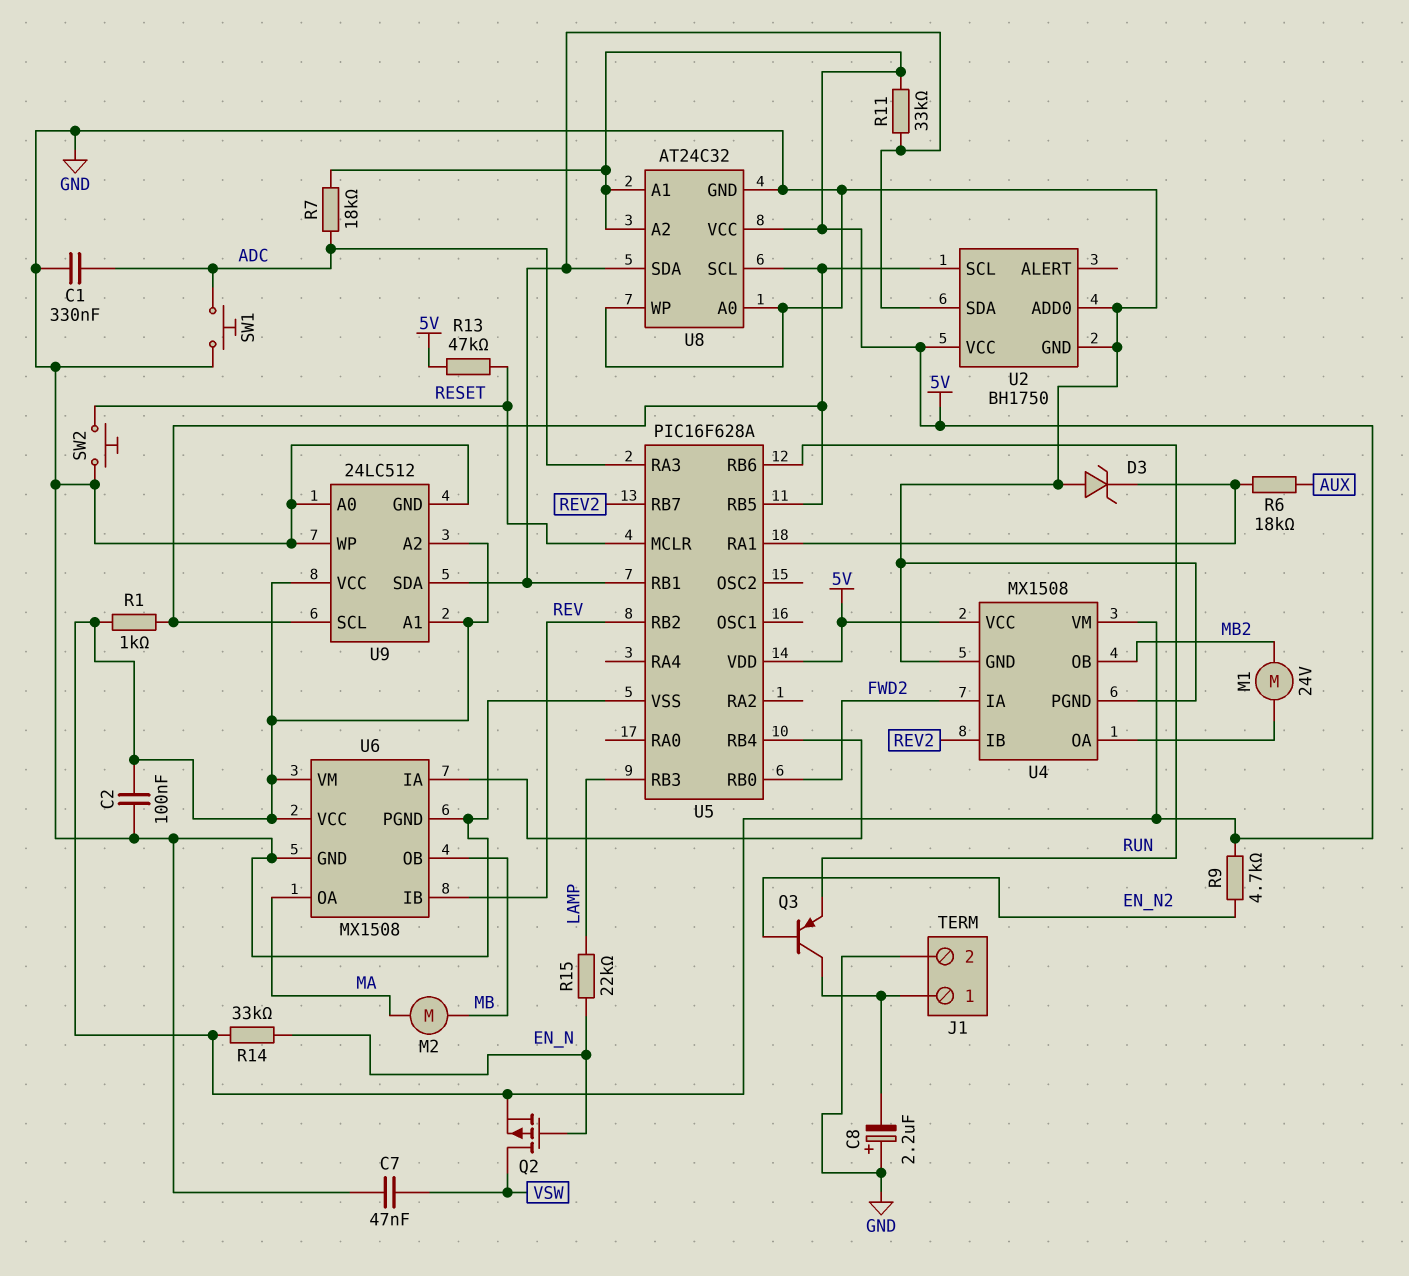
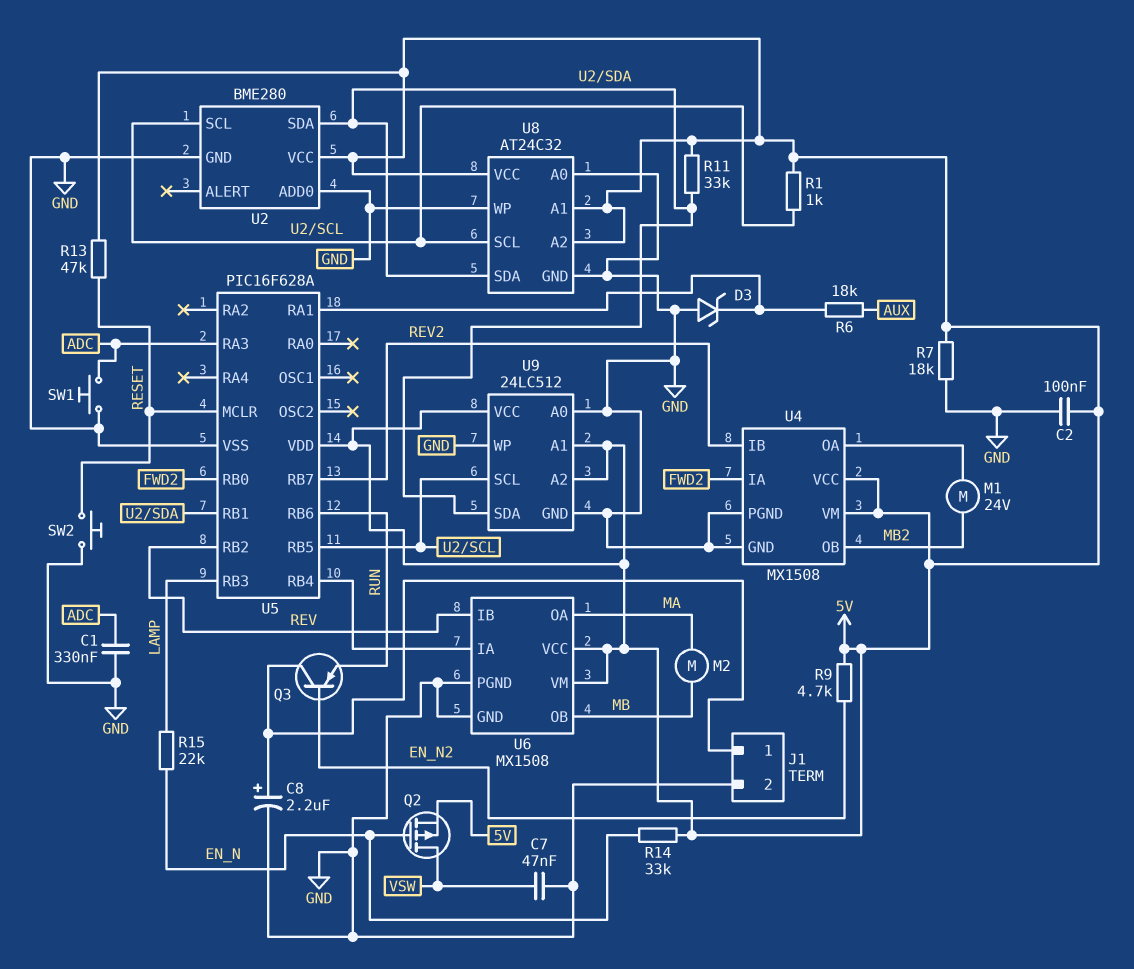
C8: 2.2uF (plus GND, minus J1/1) -> 2.2uF (plus J1/1, minus GND)
R7: 18k (5V, ADC) -> 18k (5V, GND)
U2: BH1750 -> BME280

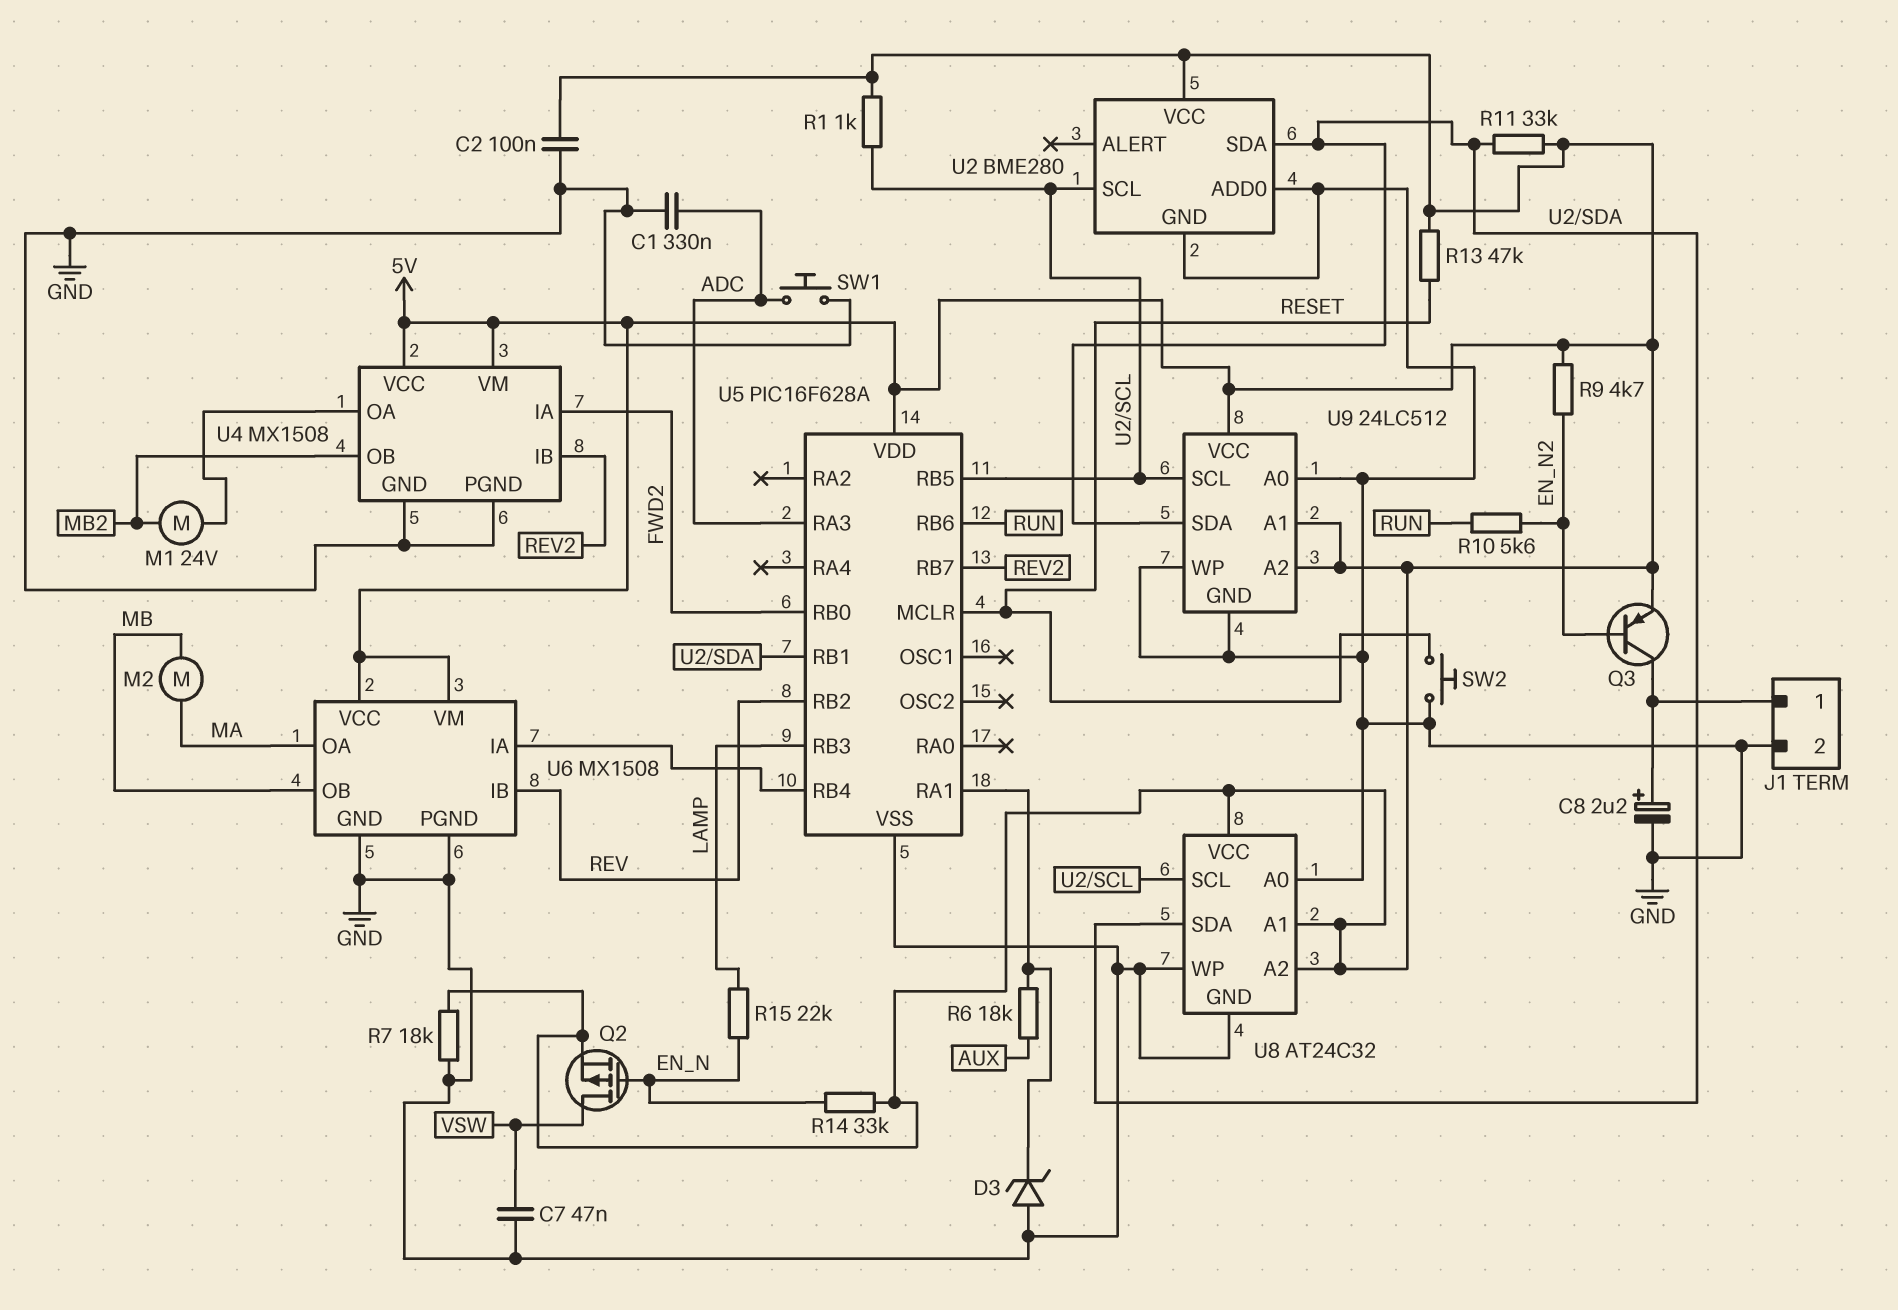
Q3: PNP (B EN_N2, C J1/1, E RUN) -> PNP (B EN_N2, C J1/1, E 5V)
R10: none -> 5.6k (EN_N2, RUN)

